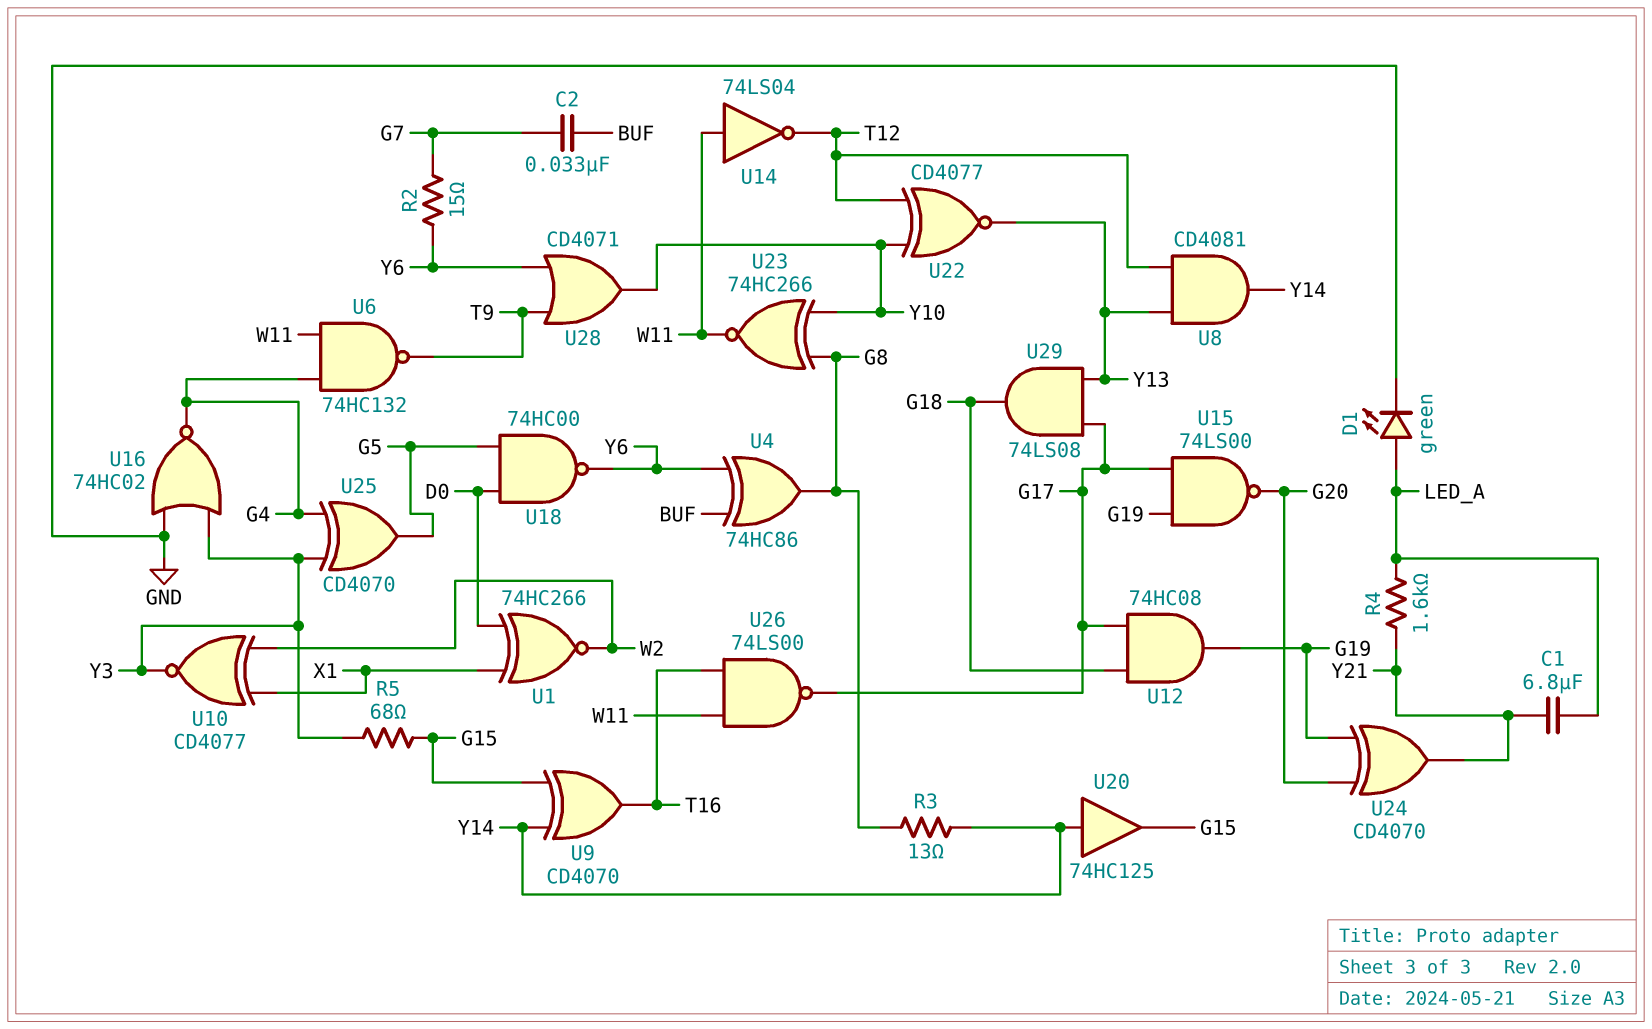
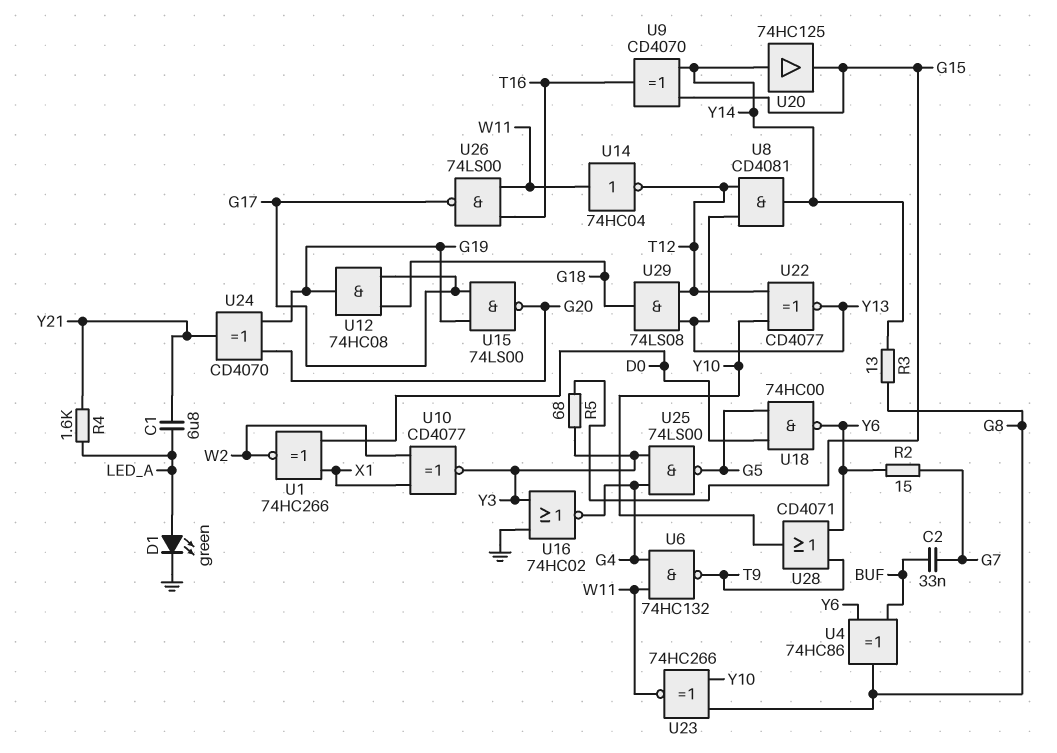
U14: NOT 74LS04 (in W11, out T12) -> NOT 74HC04 (in W11, out T12)
U25: XOR CD4070 (in G4, in Y3, out G5) -> NAND 74LS00 (in G4, in Y3, out G5)
U29: AND 74LS08 (in G17, in Y13, out G18) -> AND 74LS08 (in T12, in Y13, out G18)

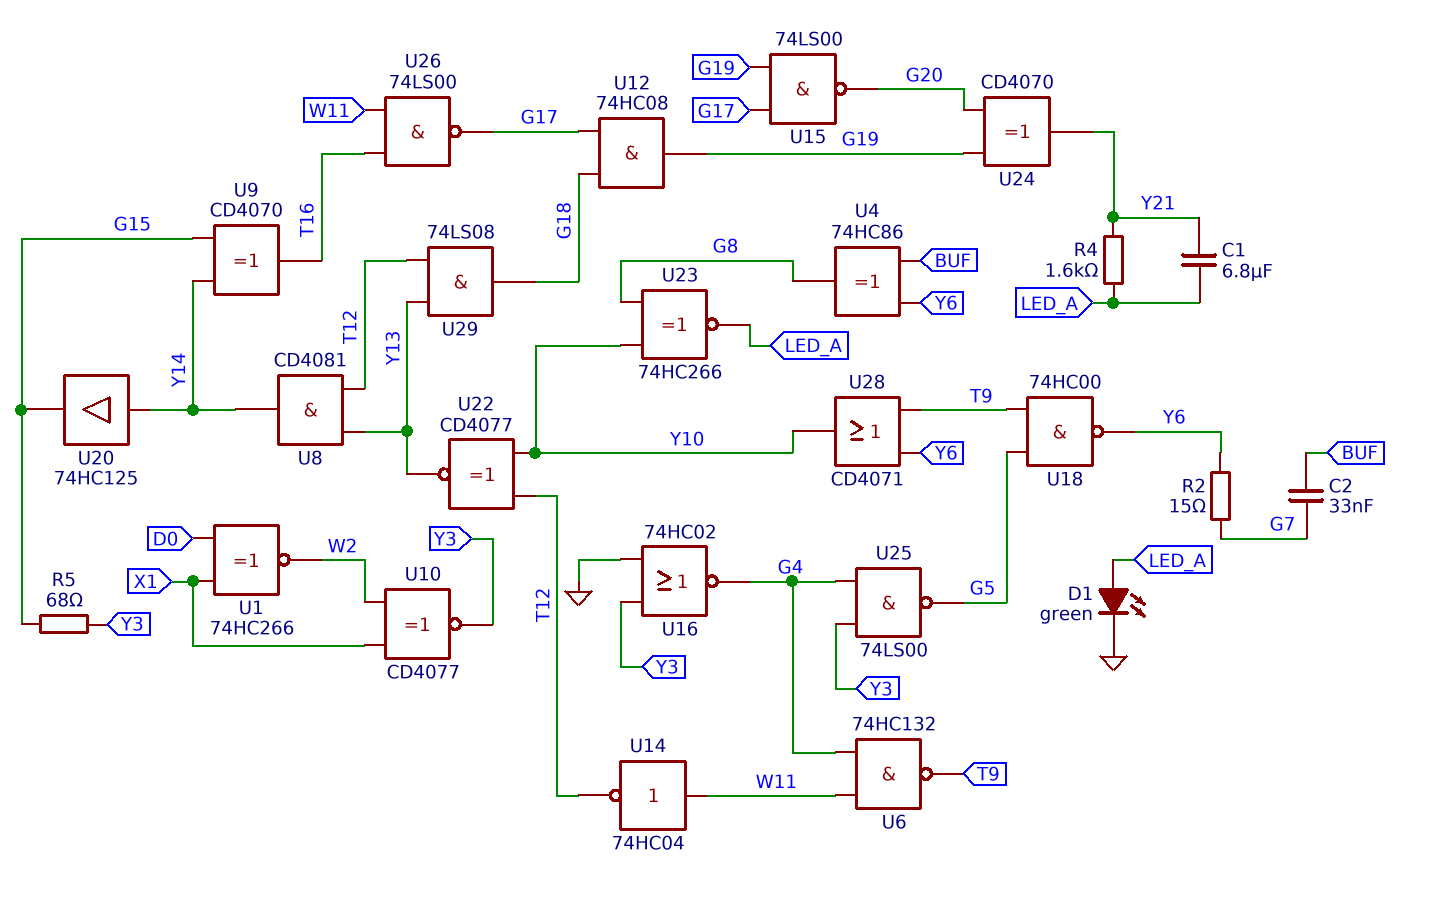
R3: 13 (G8, Y14) -> none
U18: NAND 74HC00 (in D0, in G5, out Y6) -> NAND 74HC00 (in G5, in T9, out Y6)
U23: XNOR 74HC266 (in G8, in Y10, out W11) -> XNOR 74HC266 (in G8, in Y10, out LED_A)

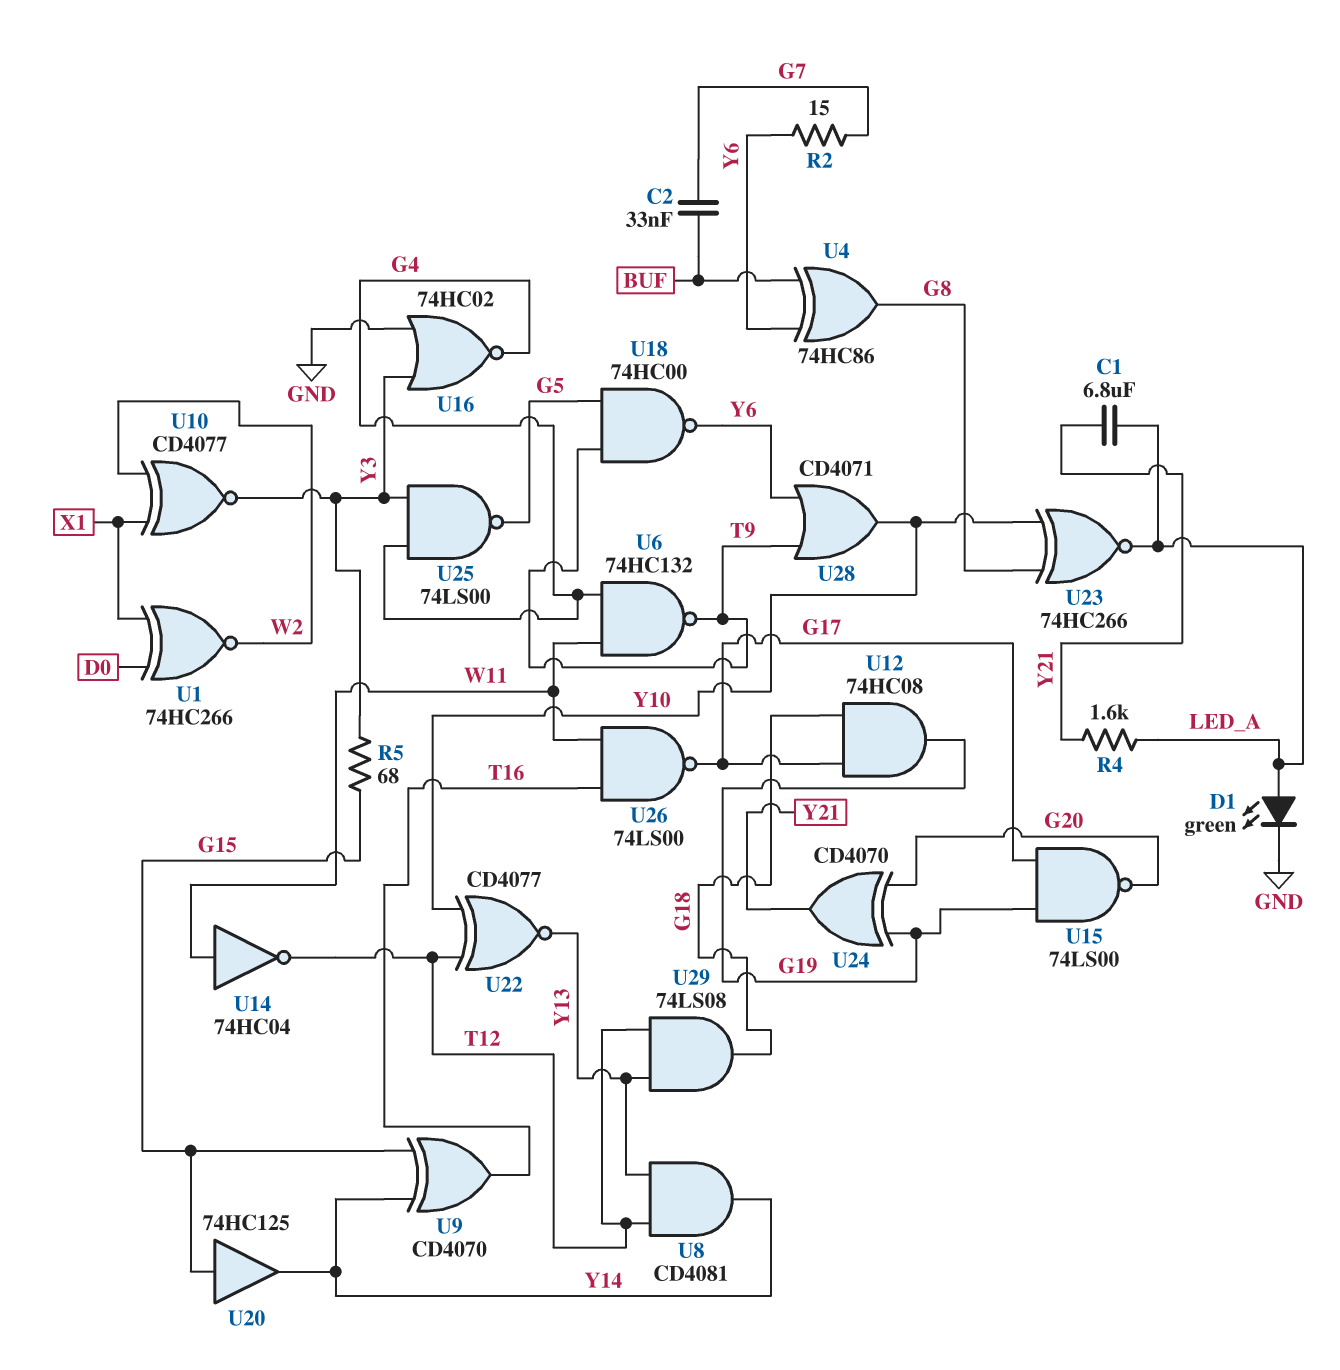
U20: buffer 74HC125 (in Y14, out G15) -> buffer 74HC125 (in G15, out Y14)

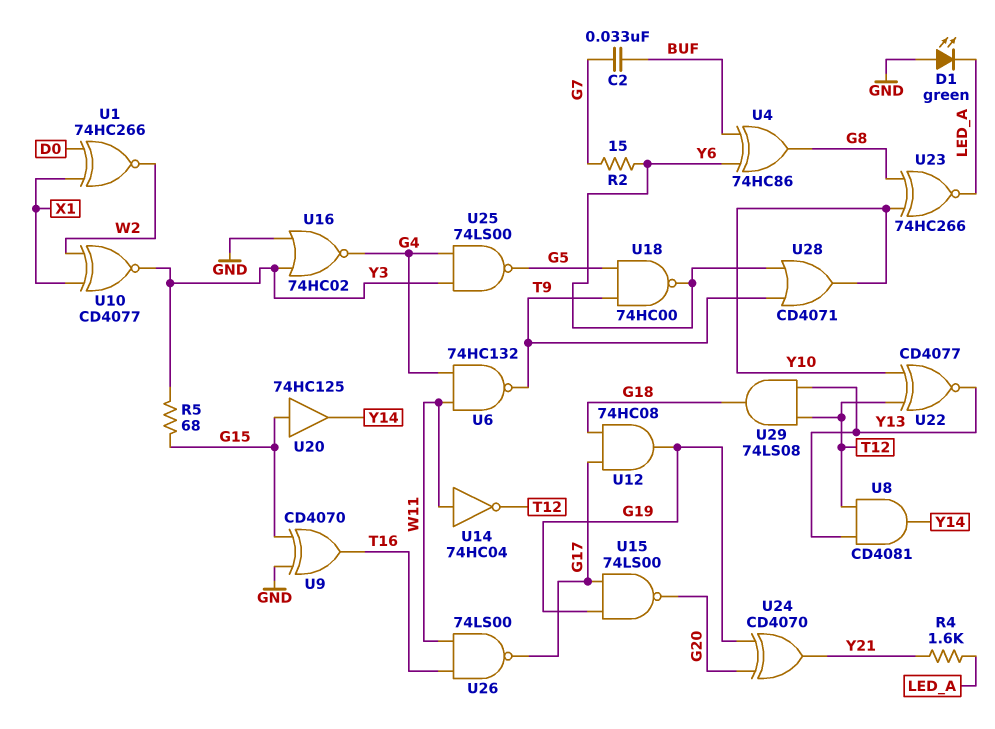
C1: 6.8uF (LED_A, Y21) -> none
D1: LED green (A LED_A, K GND) -> LED green (A GND, K LED_A)
U9: XOR CD4070 (in G15, in Y14, out T16) -> XOR CD4070 (in G15, in GND, out T16)

